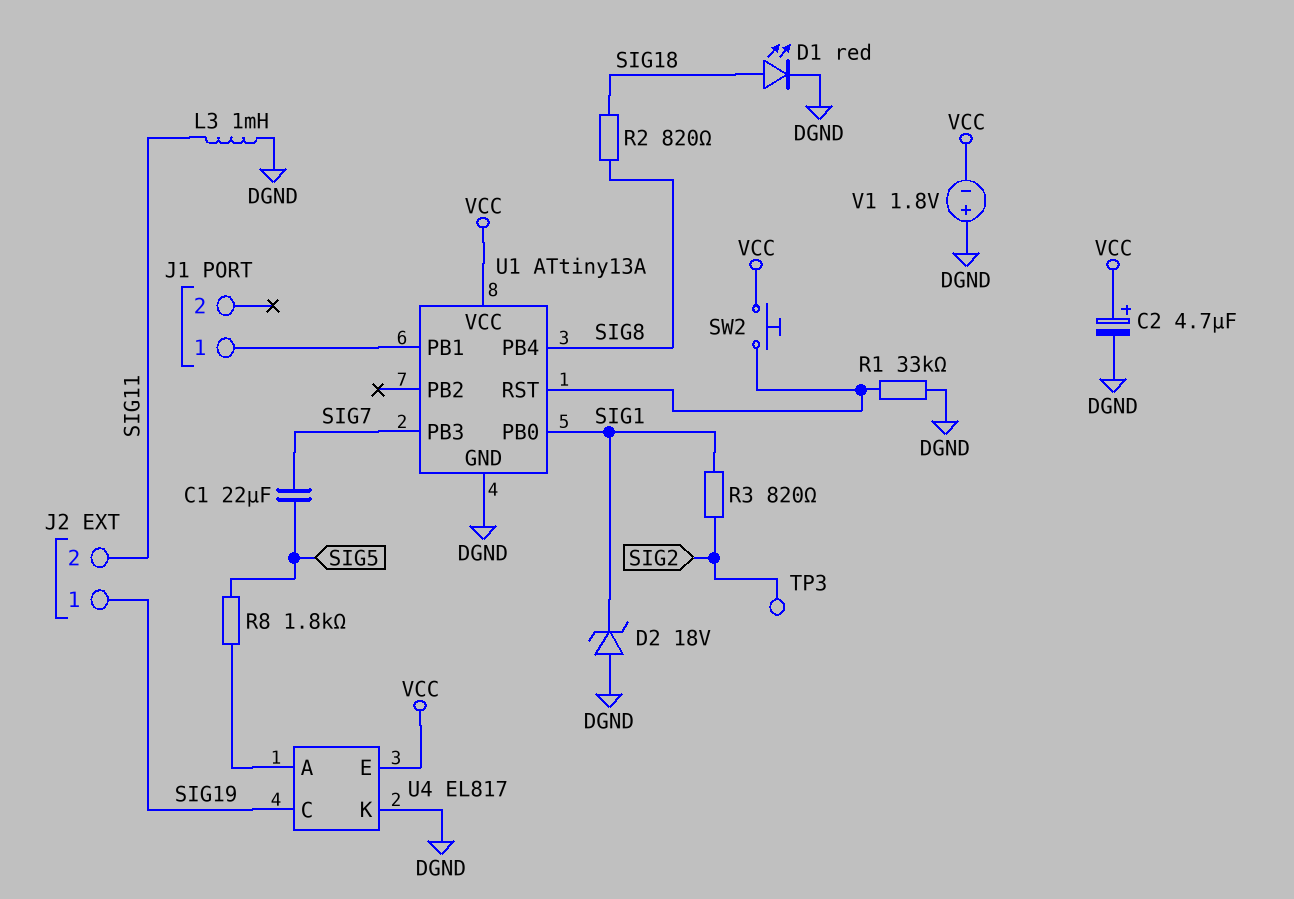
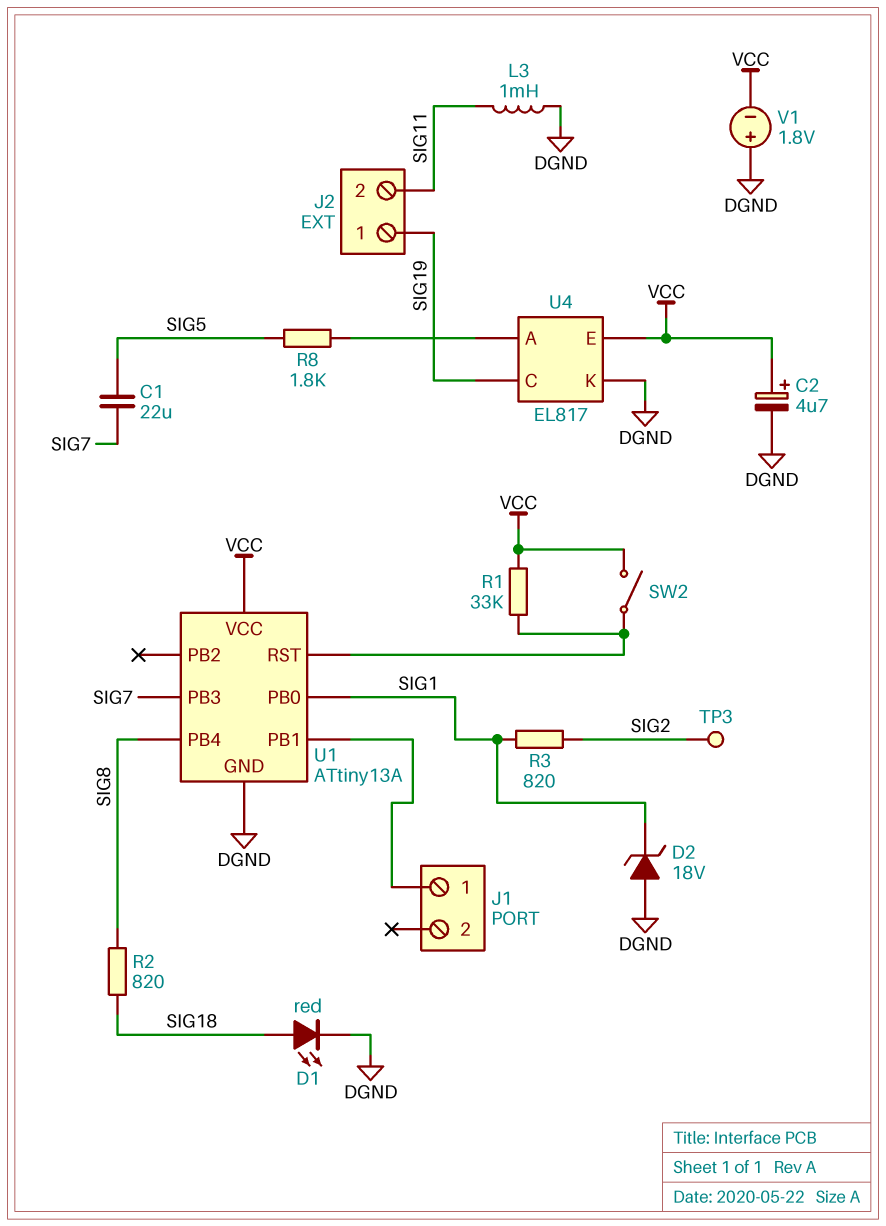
R1: 33k (DGND, U1/RST) -> 33k (U1/RST, VCC)
SW2: button (U1/RST, VCC) -> switch (U1/RST, VCC)

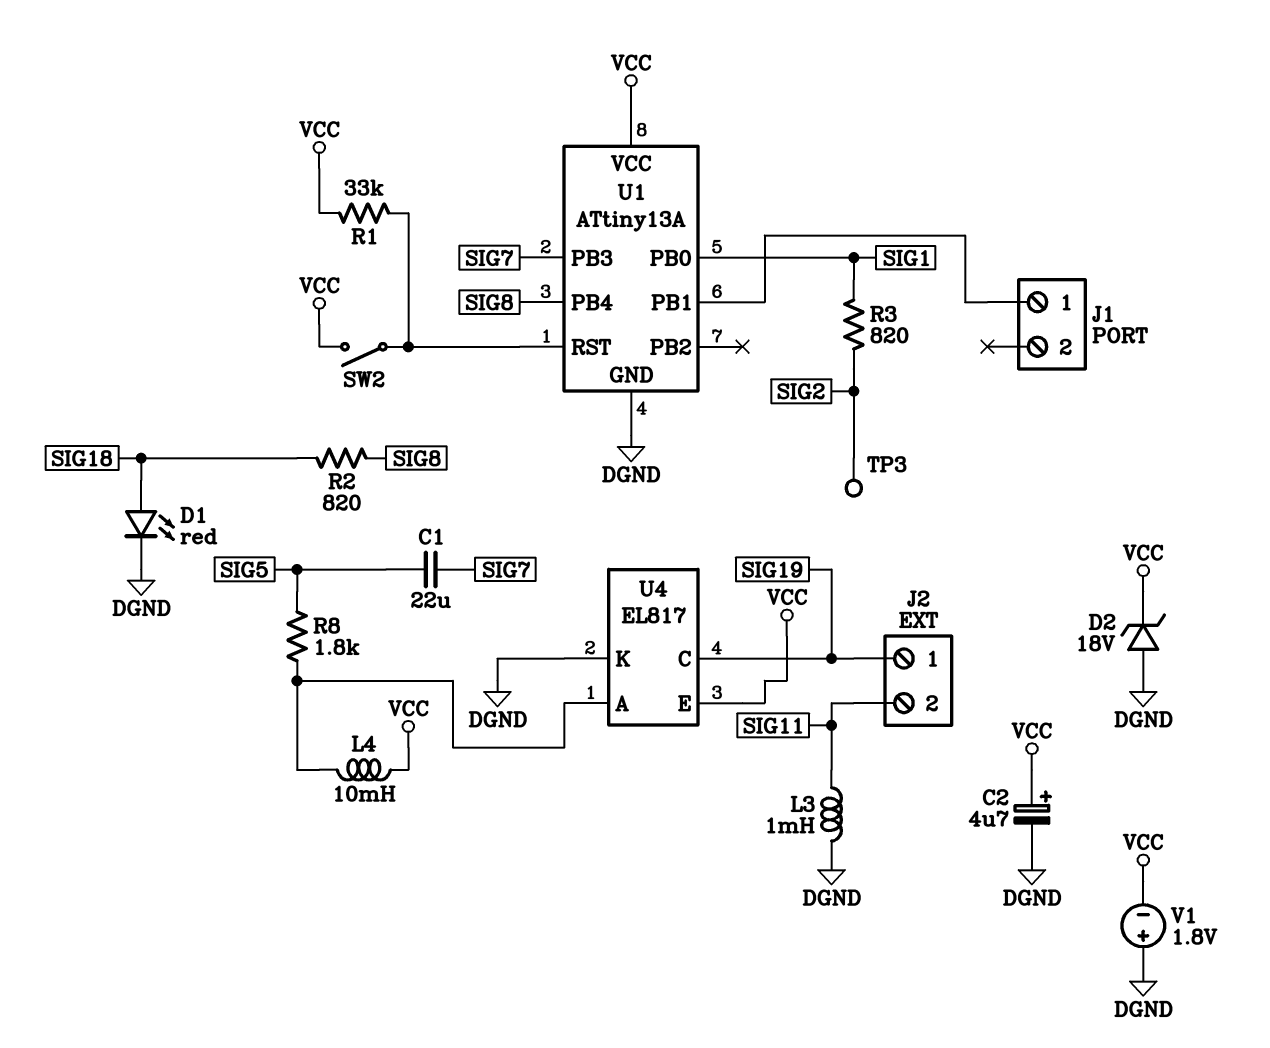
D2: zener 18V (A DGND, K SIG1) -> zener 18V (A DGND, K VCC)
L4: none -> 10mH (U4/A, VCC)

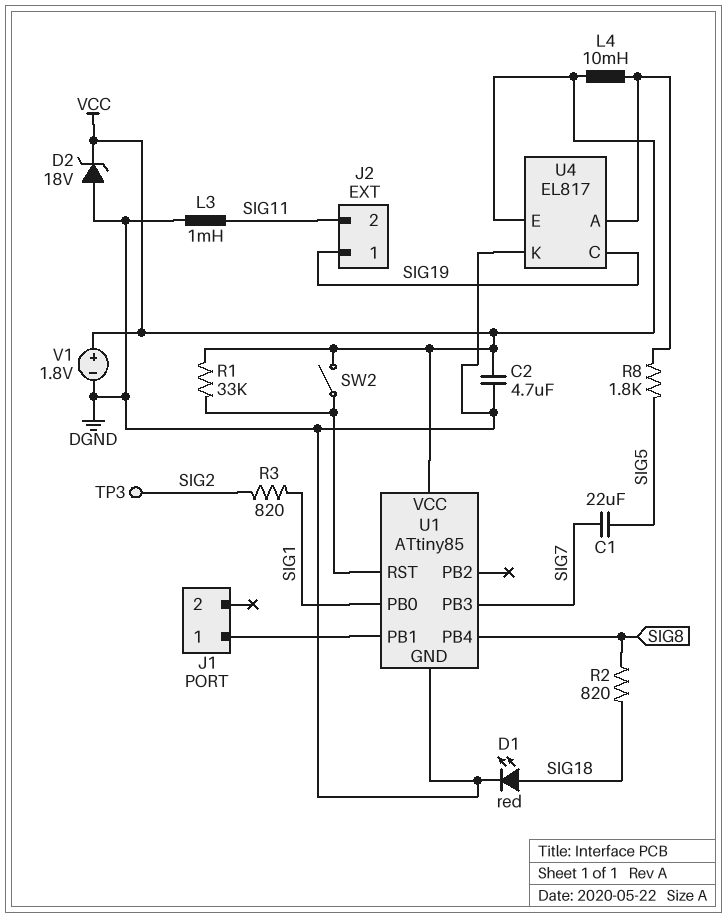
C2: 4.7uF (plus VCC, minus DGND) -> 4.7uF (DGND, VCC)
U1: ATtiny13A -> ATtiny85
V1: 1.8V (plus DGND, minus VCC) -> 1.8V (plus VCC, minus DGND)

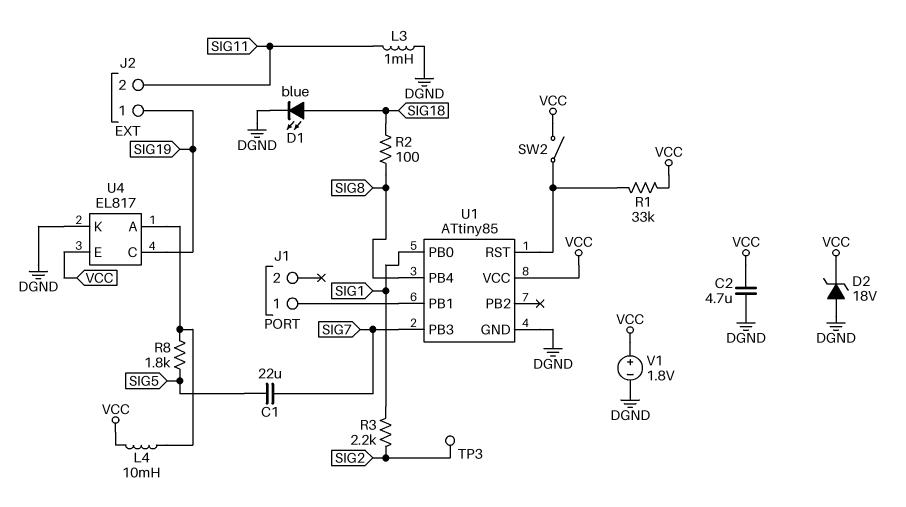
D1: LED red (A SIG18, K DGND) -> LED blue (A SIG18, K DGND)
R2: 820 (SIG8, SIG18) -> 100 (SIG8, SIG18)
R3: 820 (SIG1, SIG2) -> 2.2k (SIG1, SIG2)

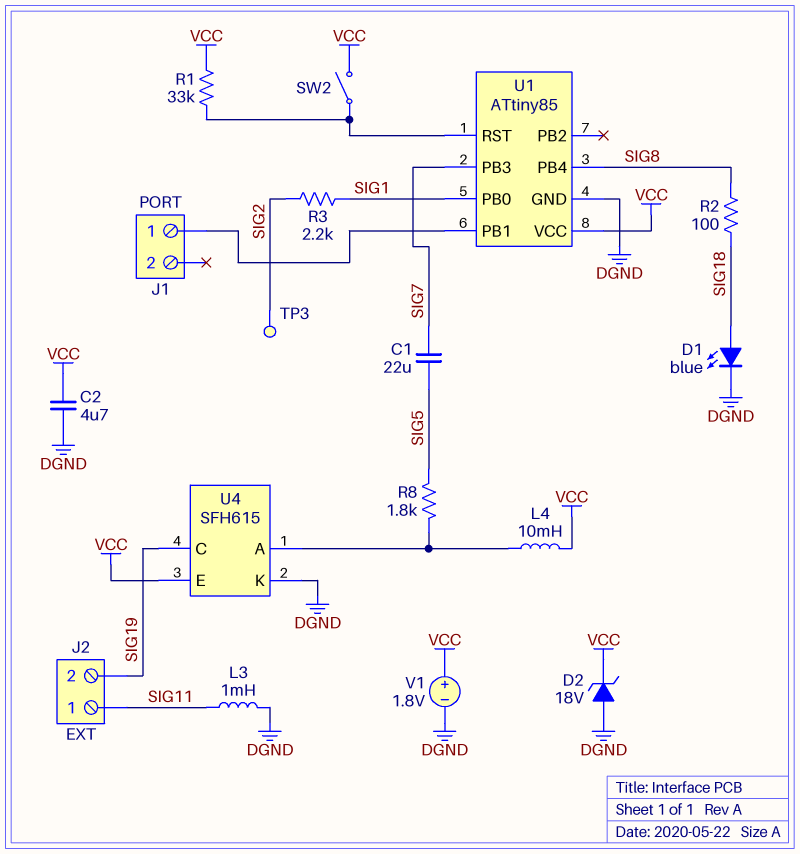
J2 pin 1: SIG19 -> SIG11
J2 pin 2: SIG11 -> SIG19
U4: EL817 -> SFH615

